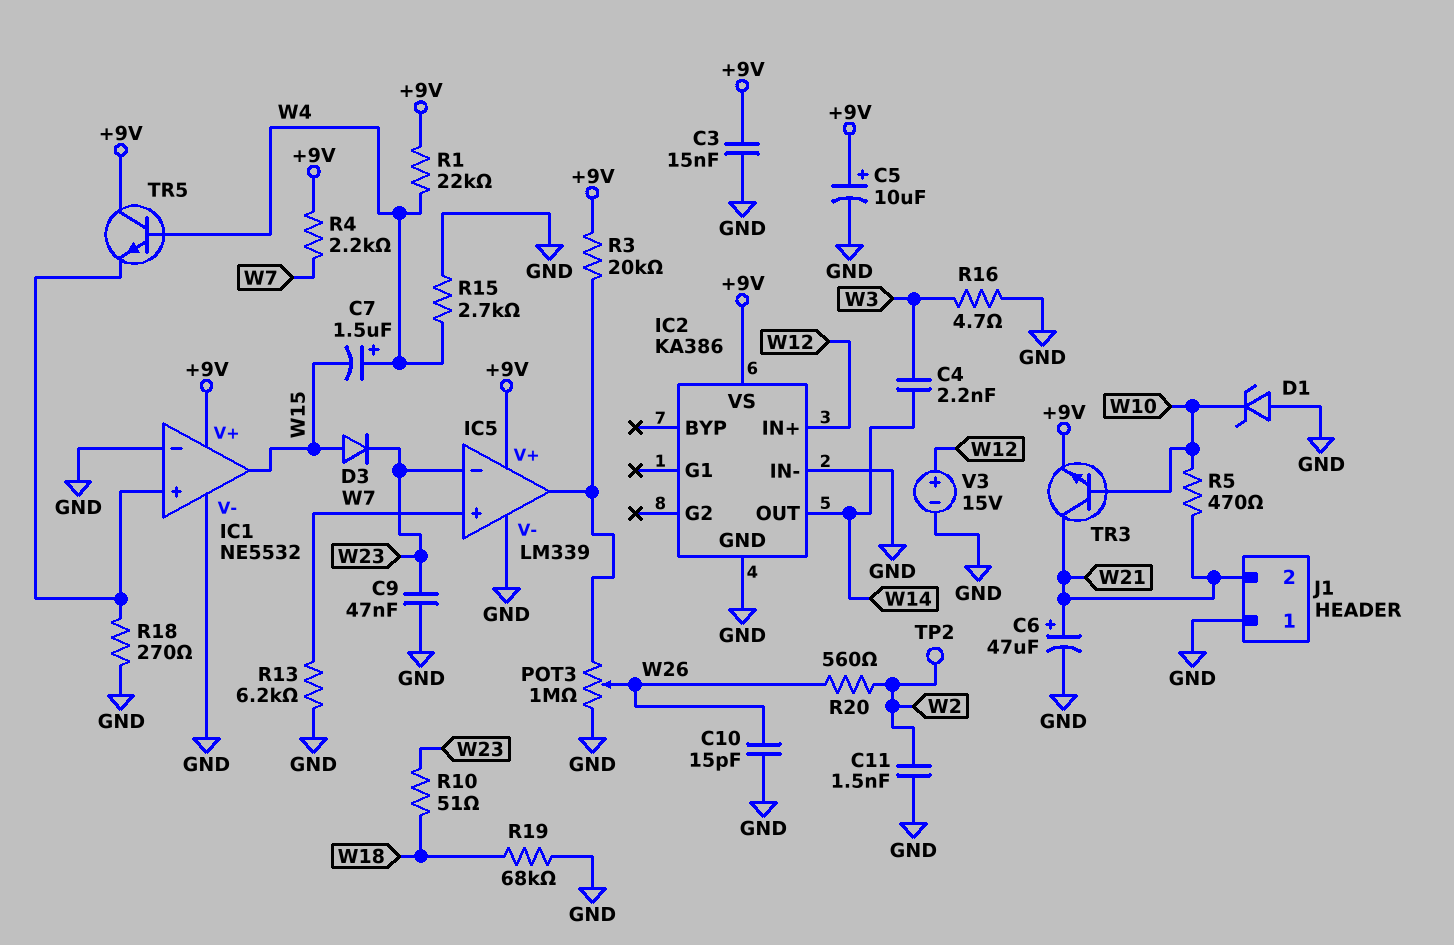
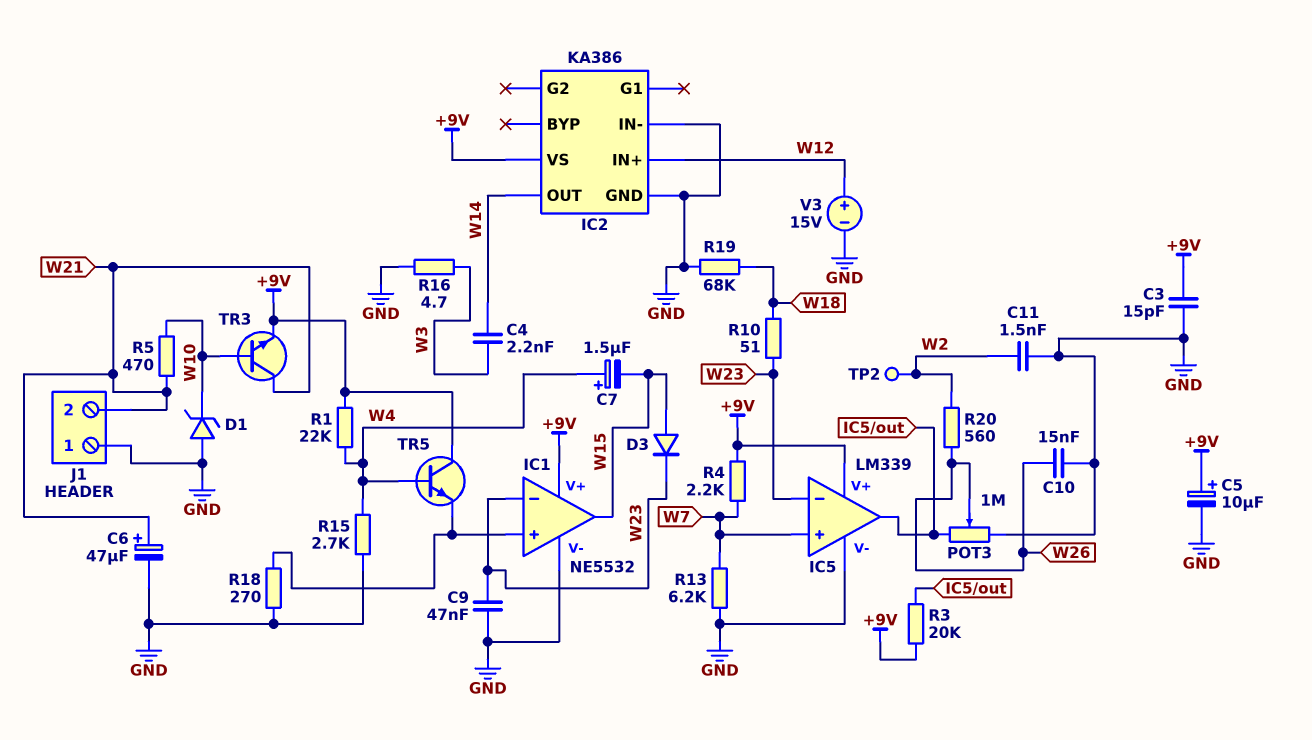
C3: 15nF (+9V, GND) -> 15pF (+9V, GND)
C10: 15pF (GND, W26) -> 15nF (GND, W26)
IC1 pin in-: GND -> W23

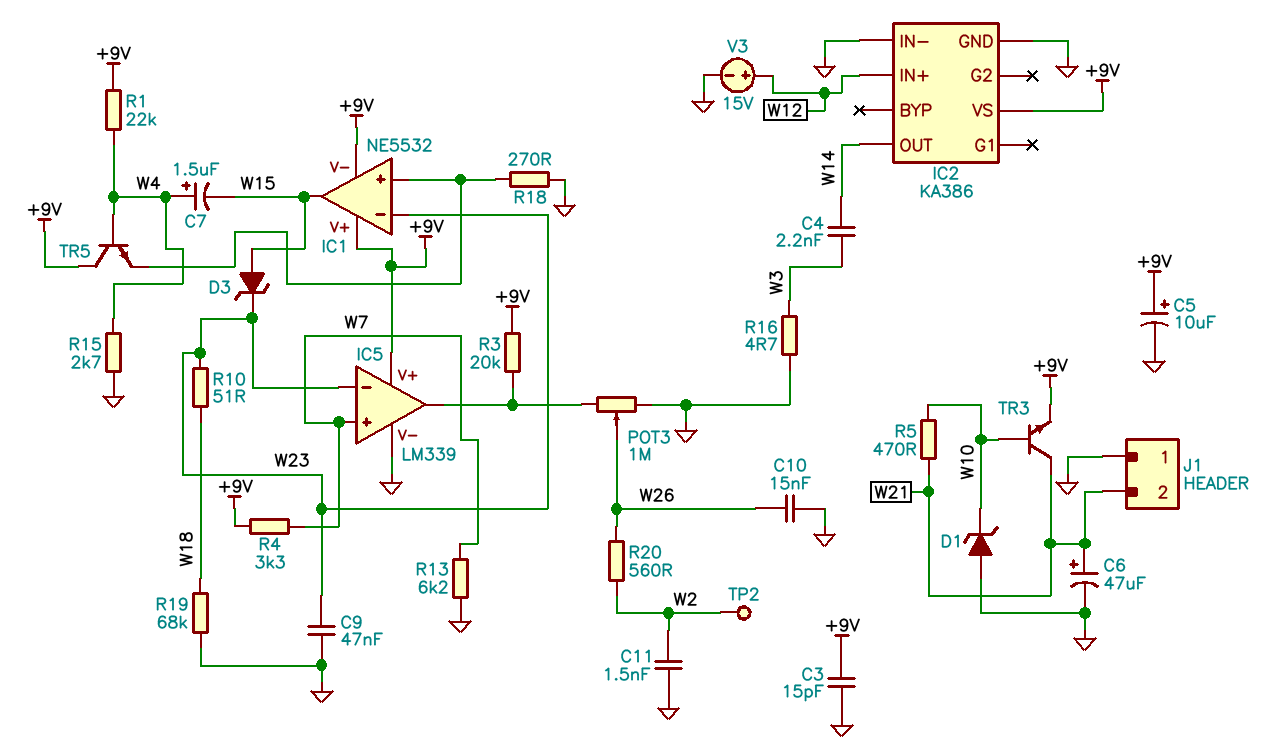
D3: diode (A W15, K W23) -> zener (A W15, K W23)
IC1 pin V-: GND -> +9V
R4: 2.2k (+9V, W7) -> 3.3k (+9V, W7)

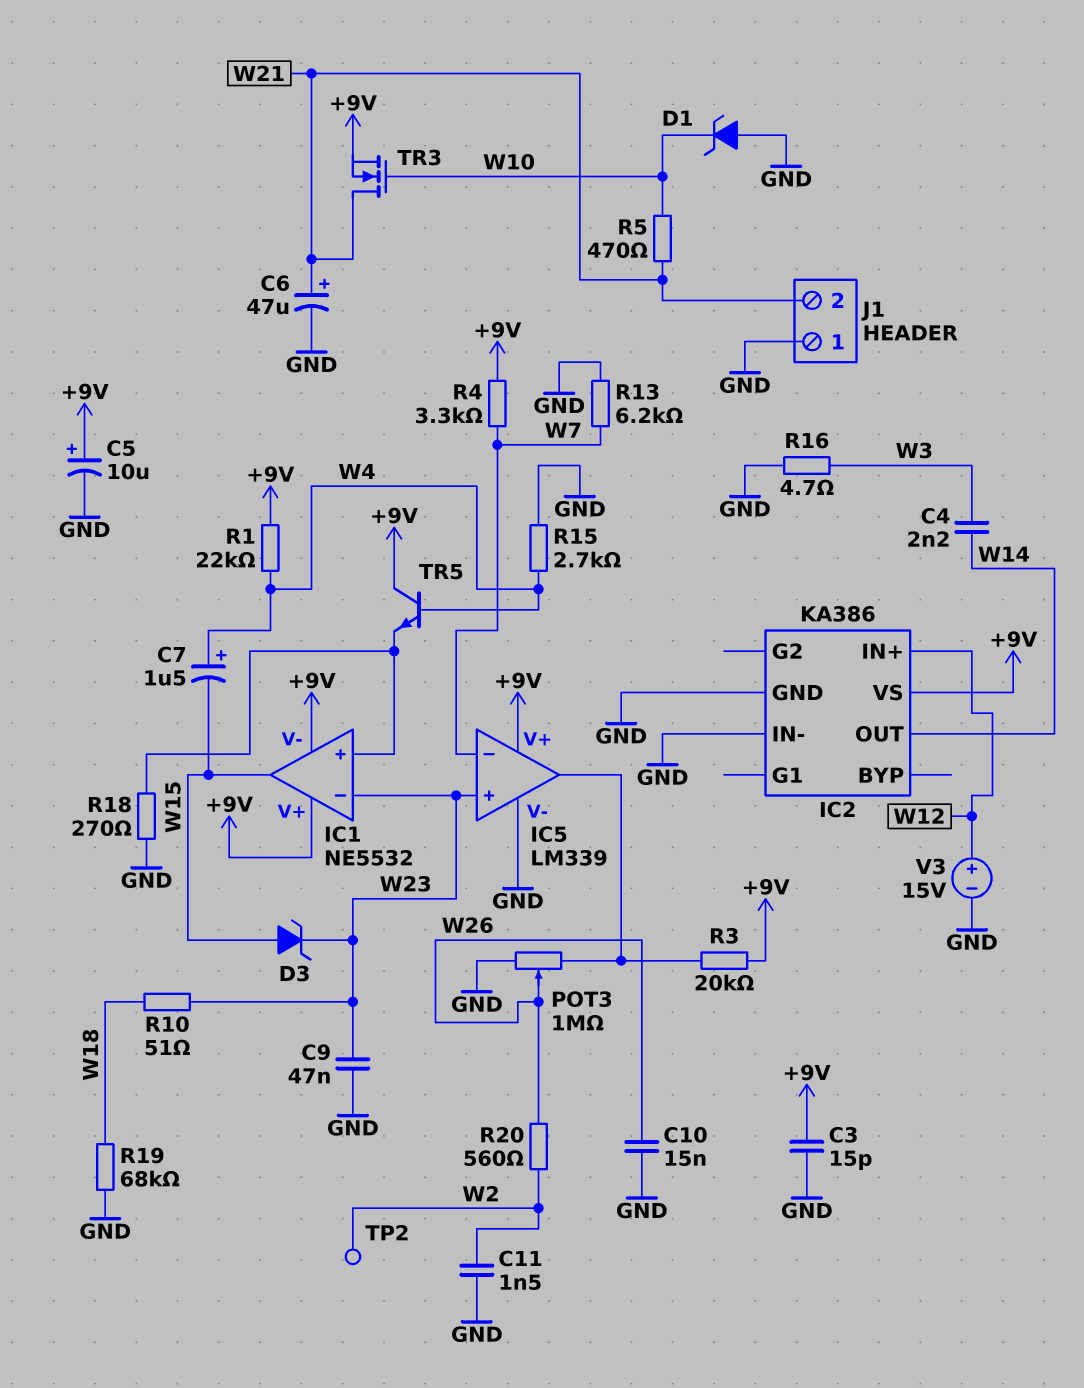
IC5 pin in+: W7 -> W23
IC5 pin in-: W23 -> W7
TR3: NPN (B W10, C W21, E +9V) -> NMOS (G W10, D W21, S +9V)

